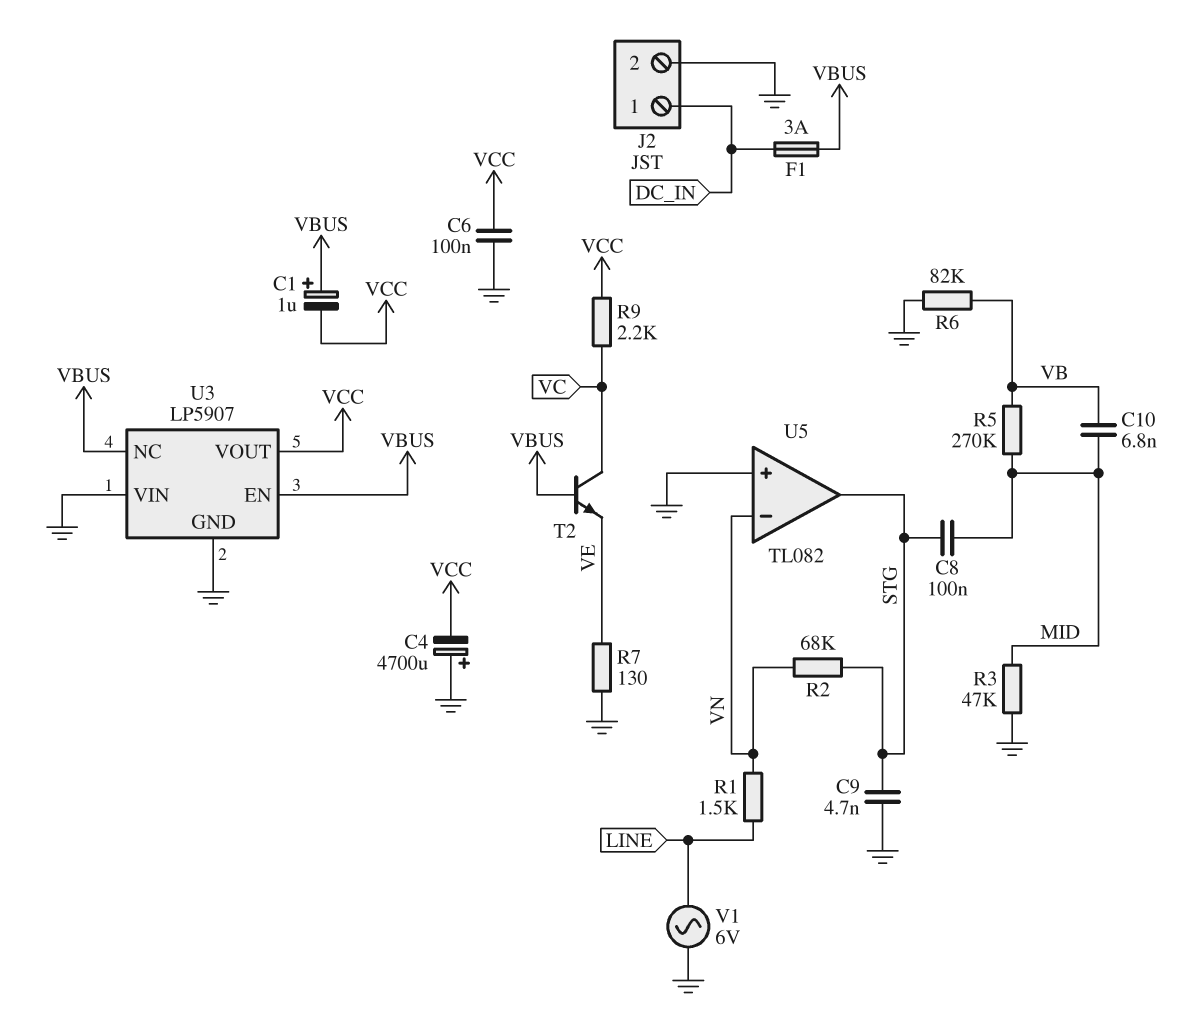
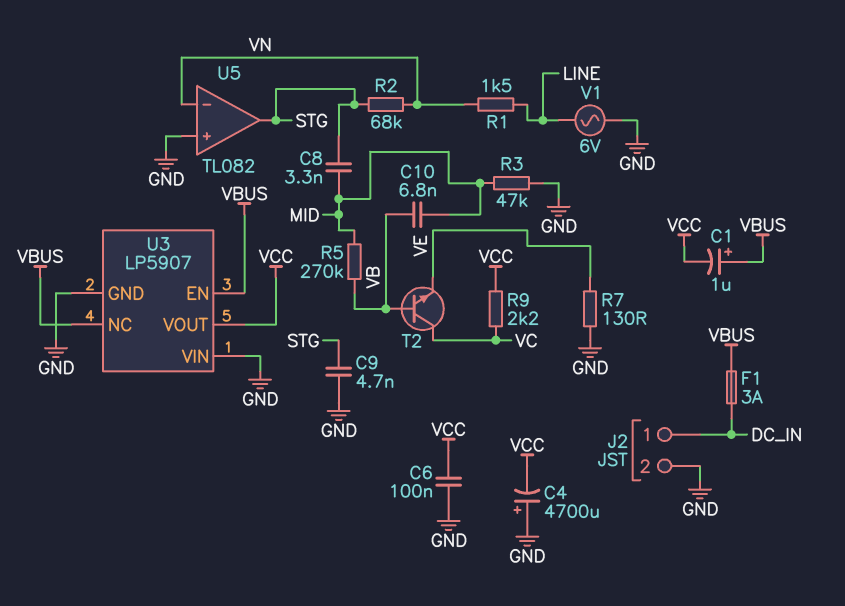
C8: 100nF (MID, STG) -> 3.3nF (MID, STG)
R6: 82k (GND, VB) -> none
T2: NPN (B VBUS, C VC, E VE) -> NPN (B VB, C VC, E VE)

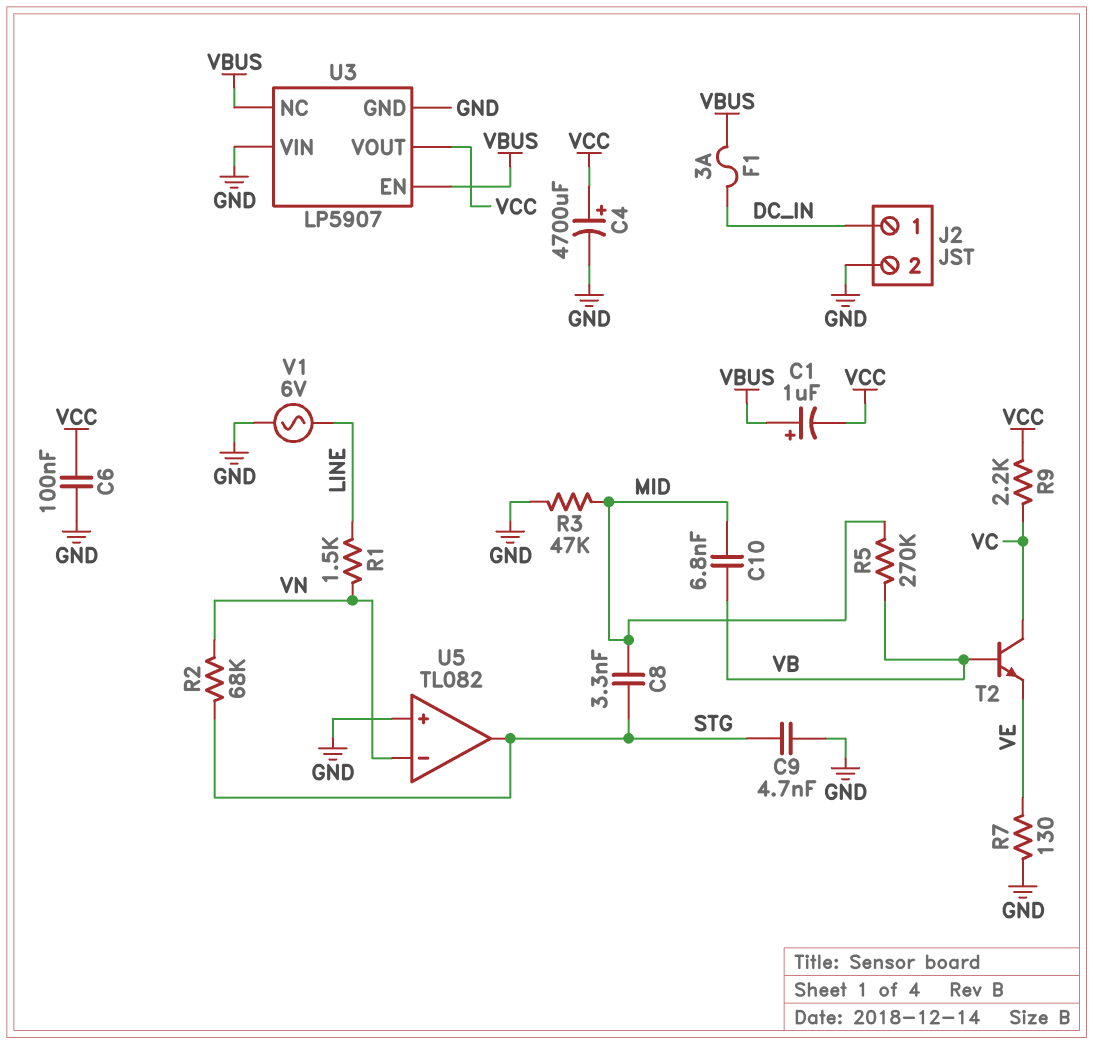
C4: 4700uF (plus GND, minus VCC) -> 4700uF (plus VCC, minus GND)

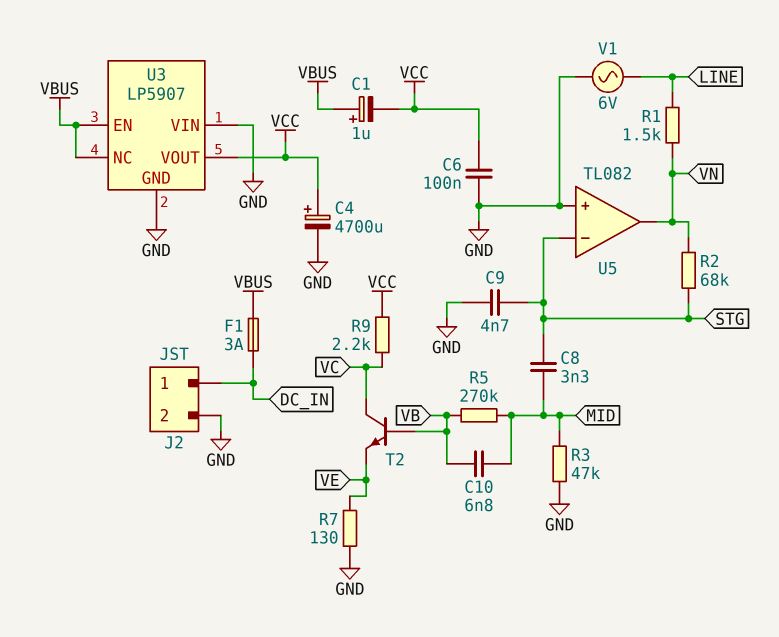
U5 pin in-: VN -> STG
U5 pin out: STG -> VN

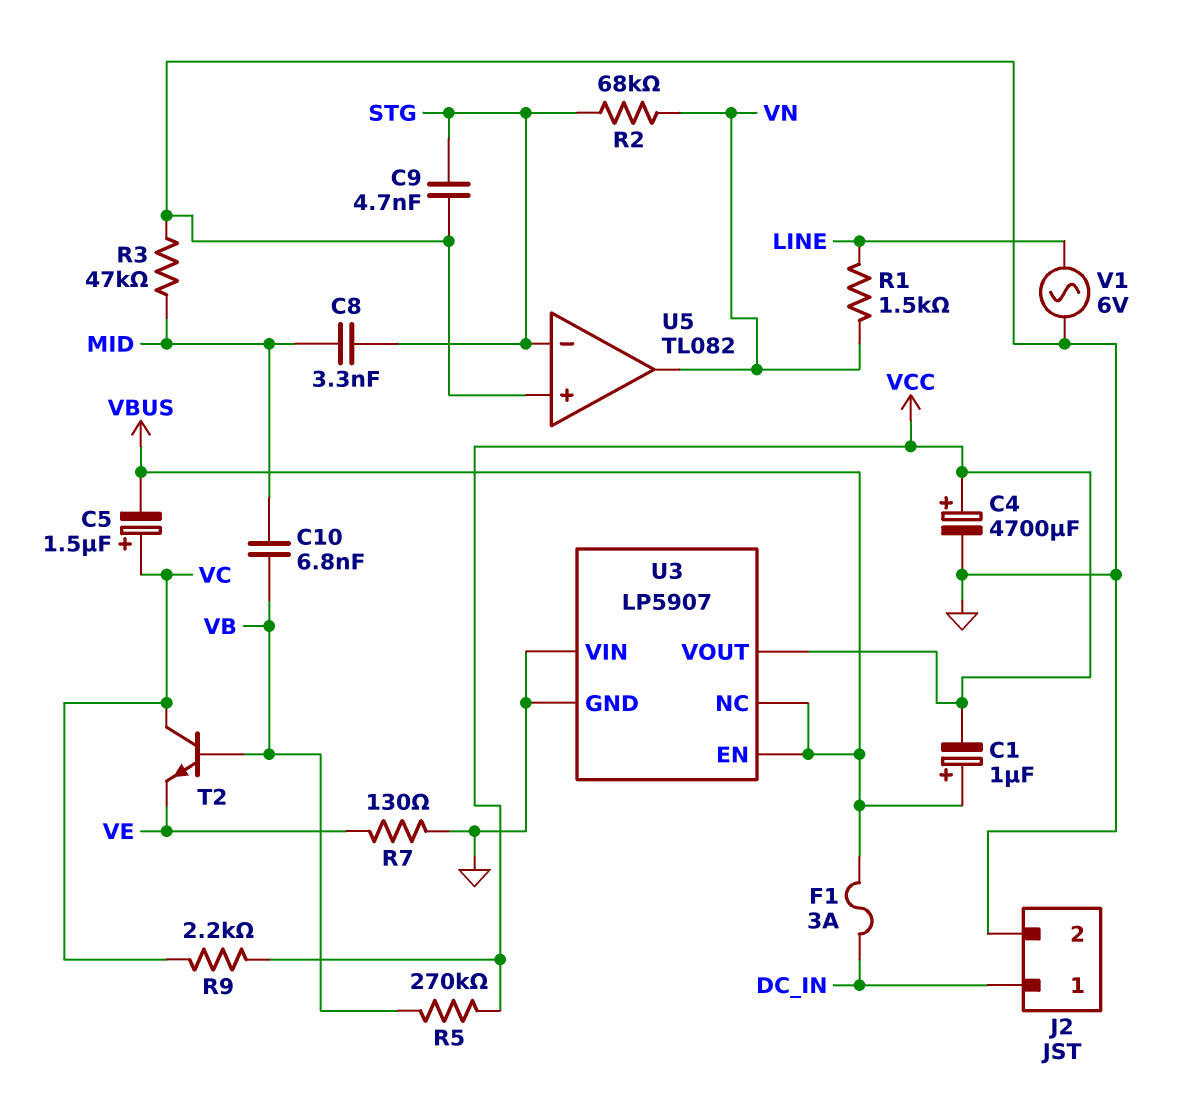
C5: none -> 1.5uF (plus VC, minus VBUS)
C6: 100nF (GND, VCC) -> none
R5: 270k (MID, VB) -> 270k (VB, VCC)

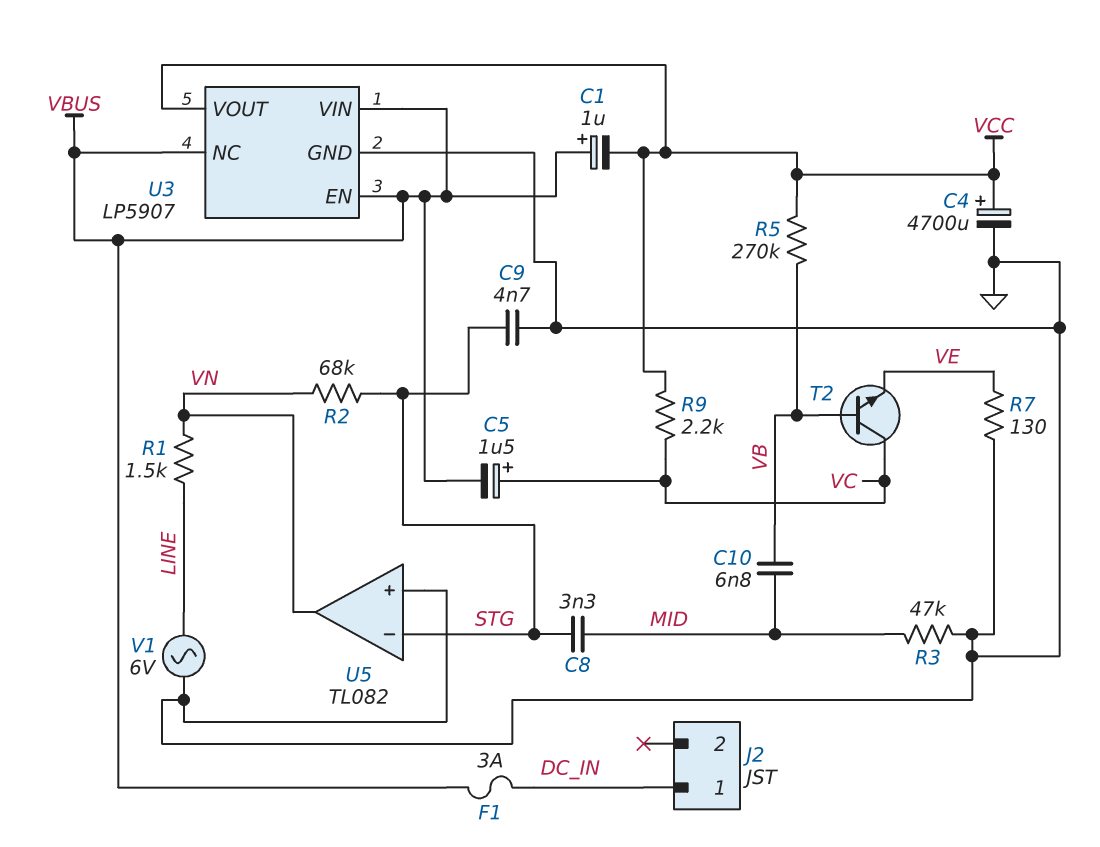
J2 pin 2: GND -> none
U3 pin VIN: GND -> VBUS

